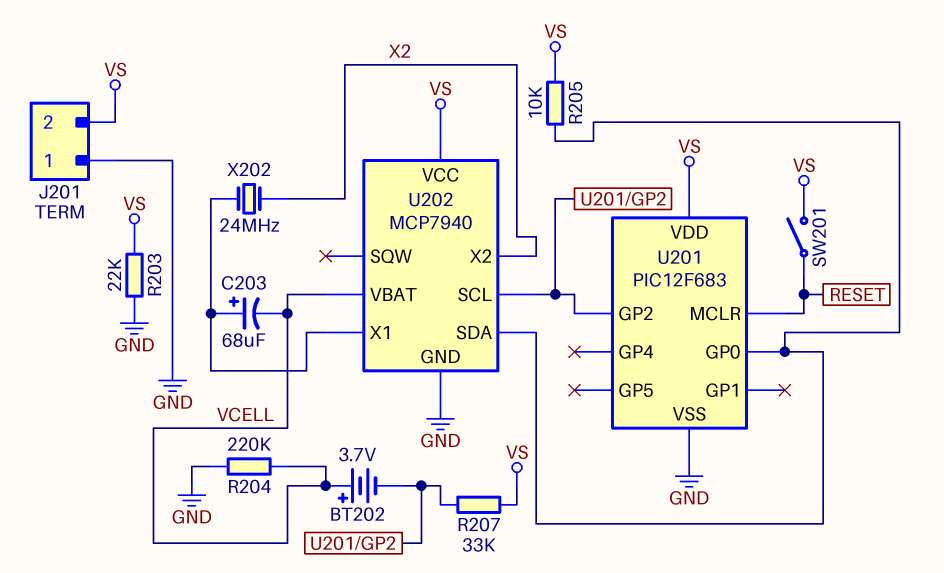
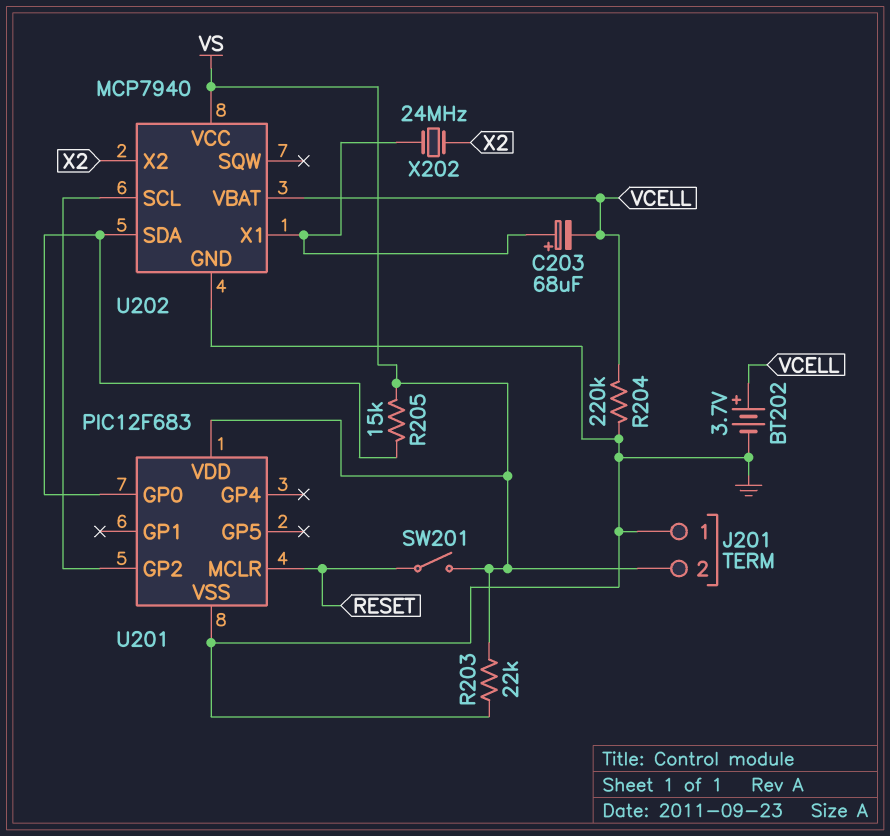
BT202: 3.7V (plus VCELL, minus U201/GP2) -> 3.7V (plus VCELL, minus GND)
R205: 10k (U201/GP0, VS) -> 15k (U201/GP0, VS)
R207: 33k (U201/GP2, VS) -> none

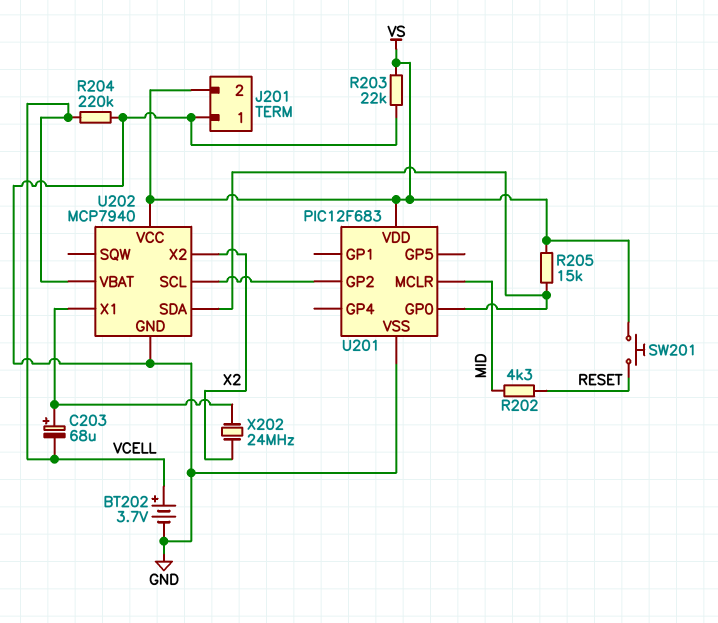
R202: none -> 4.3k (MID, RESET)
SW201: switch (RESET, VS) -> button (RESET, VS)
U201 pin MCLR: RESET -> MID

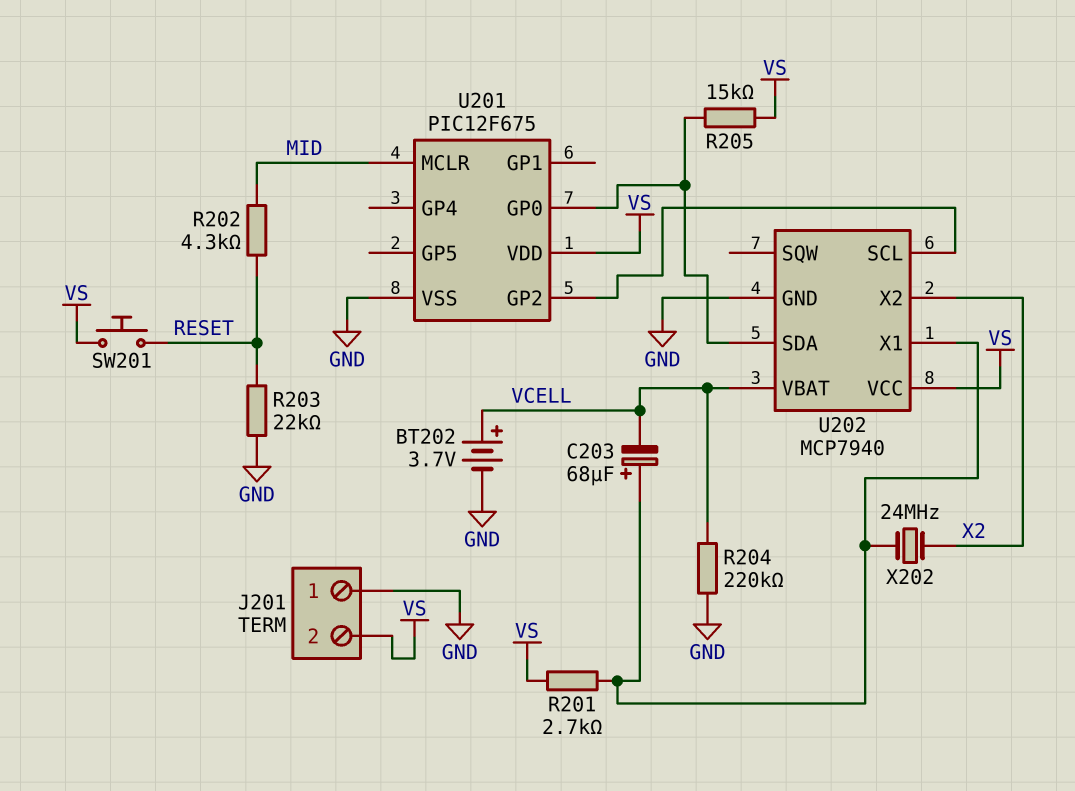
R201: none -> 2.7k (U202/X1, VS)
R203: 22k (GND, VS) -> 22k (GND, RESET)
U201: PIC12F683 -> PIC12F675

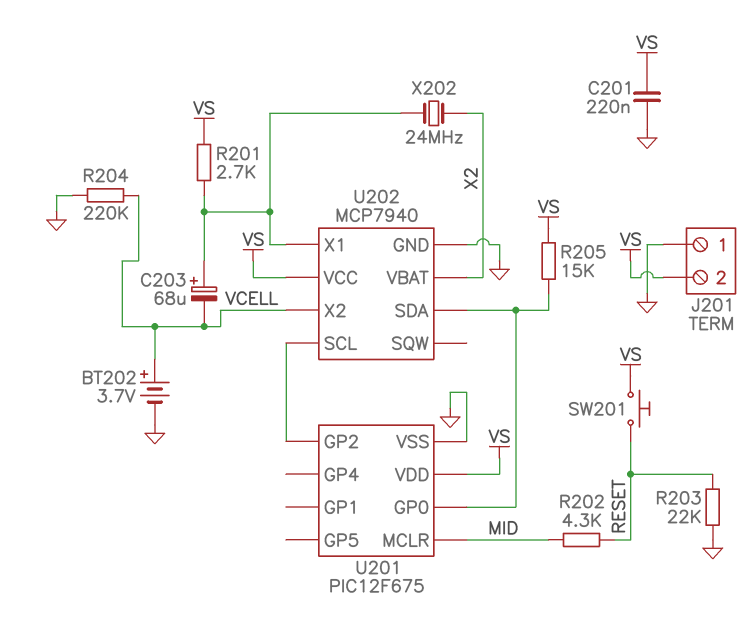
C201: none -> 220nF (GND, VS)
U202 pin VBAT: VCELL -> X2
U202 pin X2: X2 -> VCELL

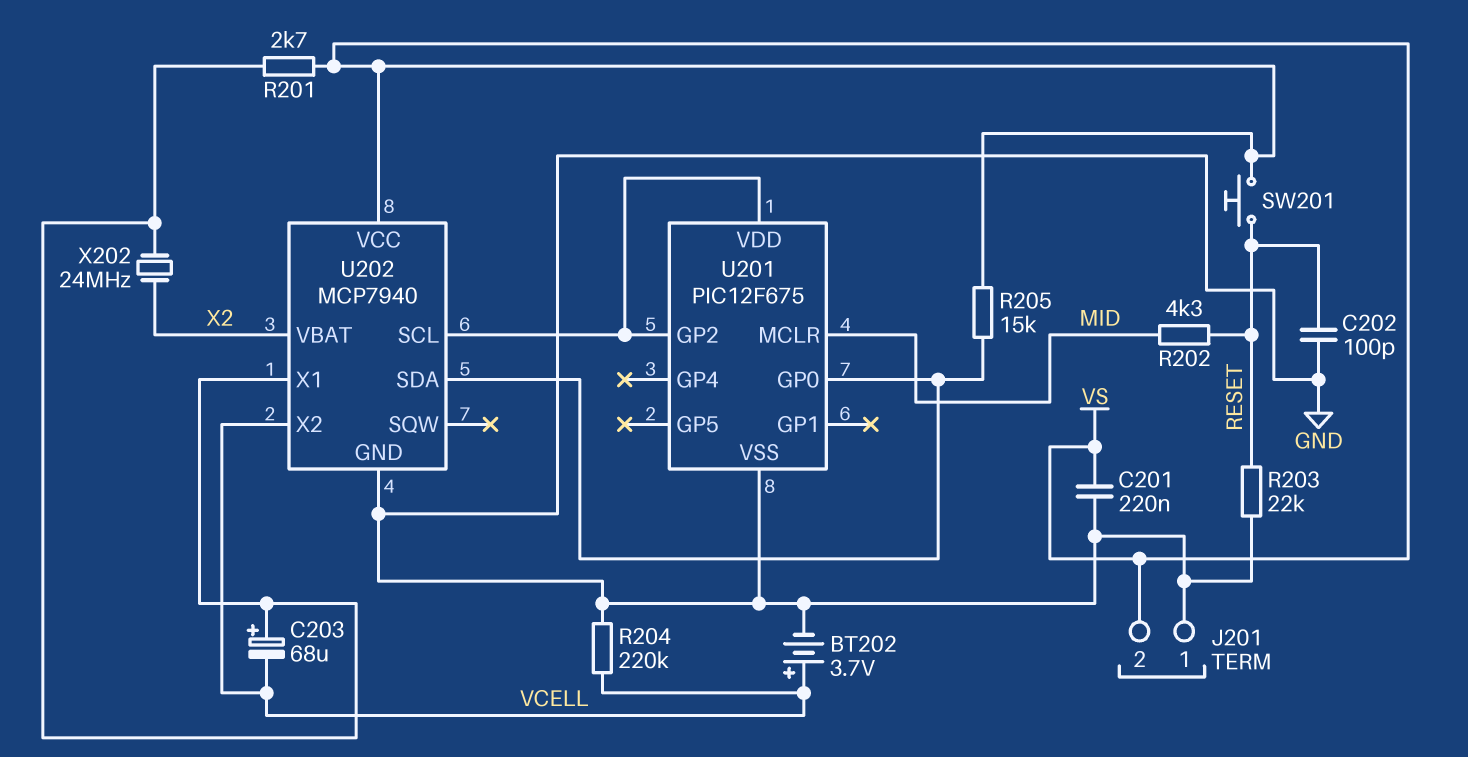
C202: none -> 100pF (GND, RESET)
U201 pin VDD: VS -> U201/GP2

